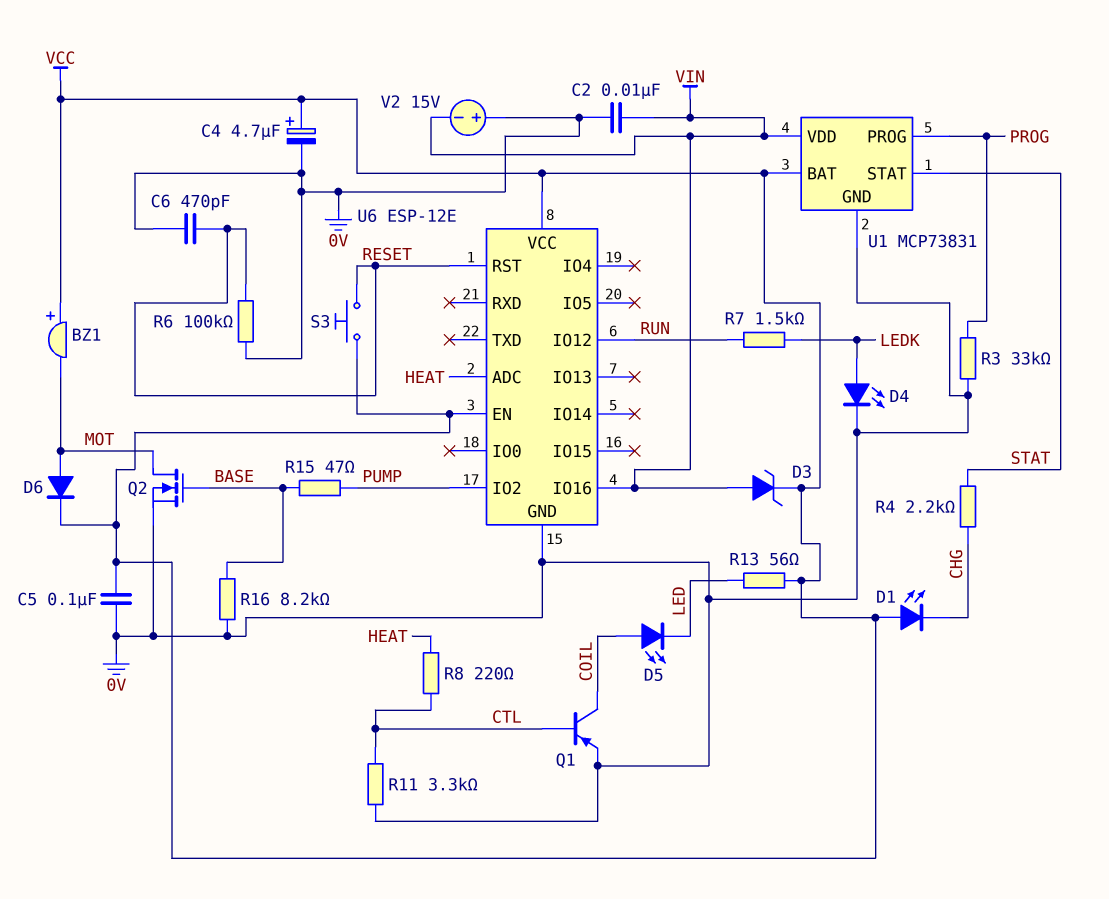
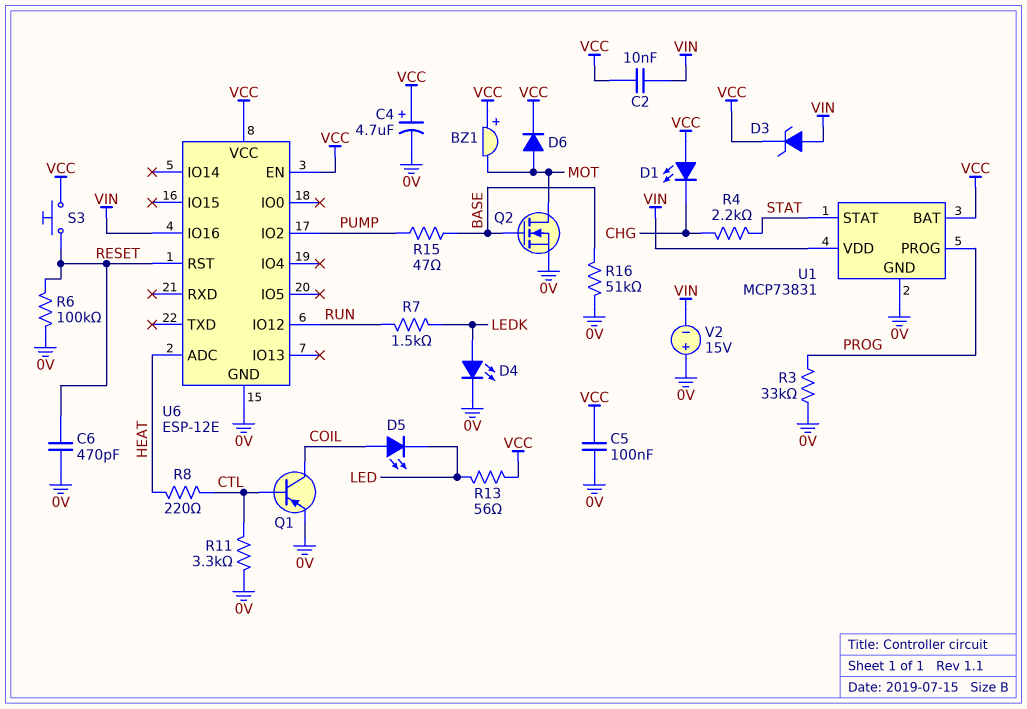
C2: 10nF (0V, VIN) -> 10nF (VCC, VIN)
R16: 8.2k (0V, BASE) -> 51k (0V, BASE)

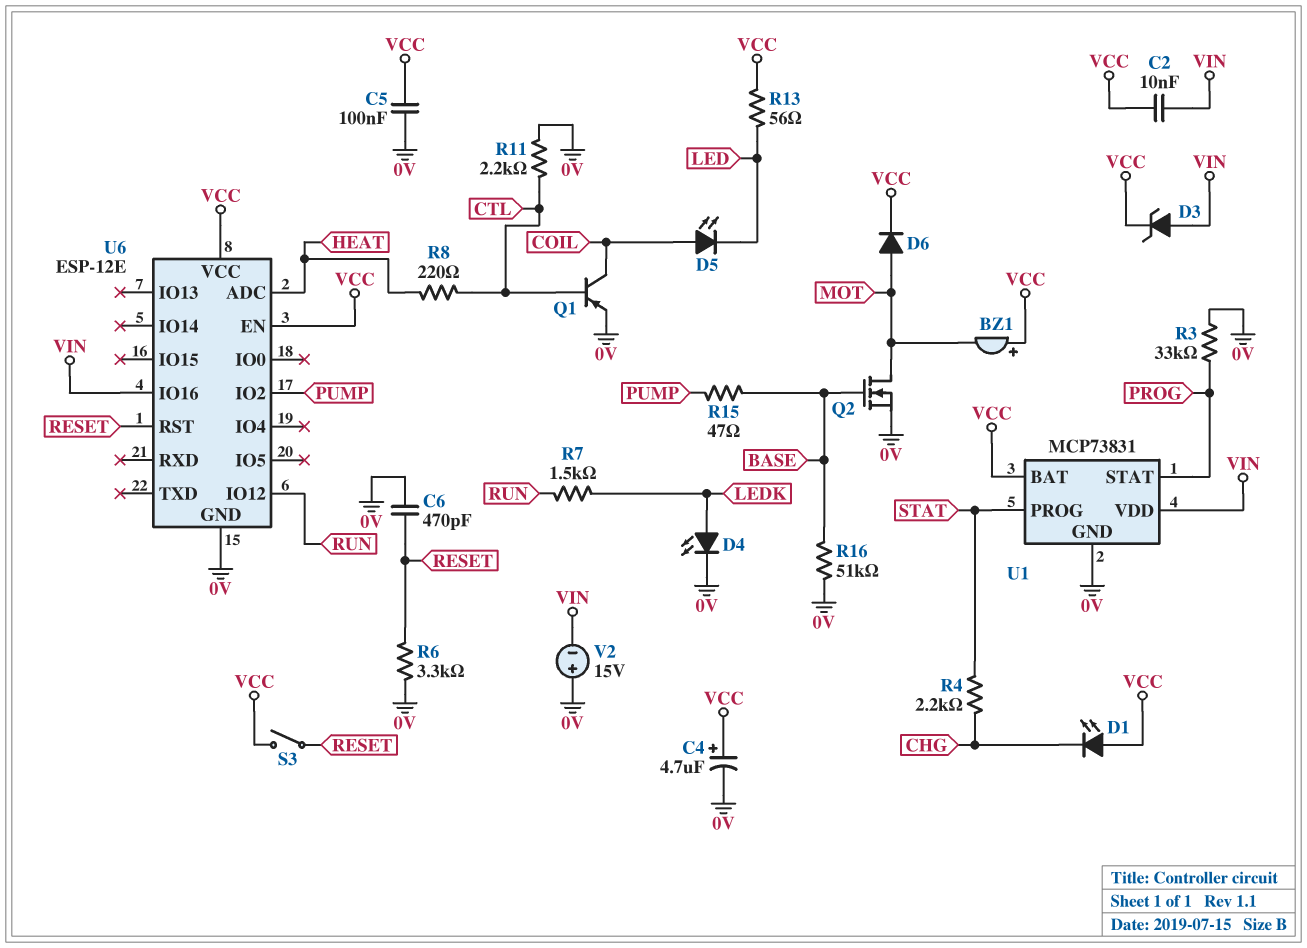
R6: 100k (0V, RESET) -> 3.3k (0V, RESET)
R11: 3.3k (0V, CTL) -> 2.2k (0V, CTL)
S3: button (RESET, VCC) -> switch (RESET, VCC)
U1 pin PROG: PROG -> STAT
U1 pin STAT: STAT -> PROG

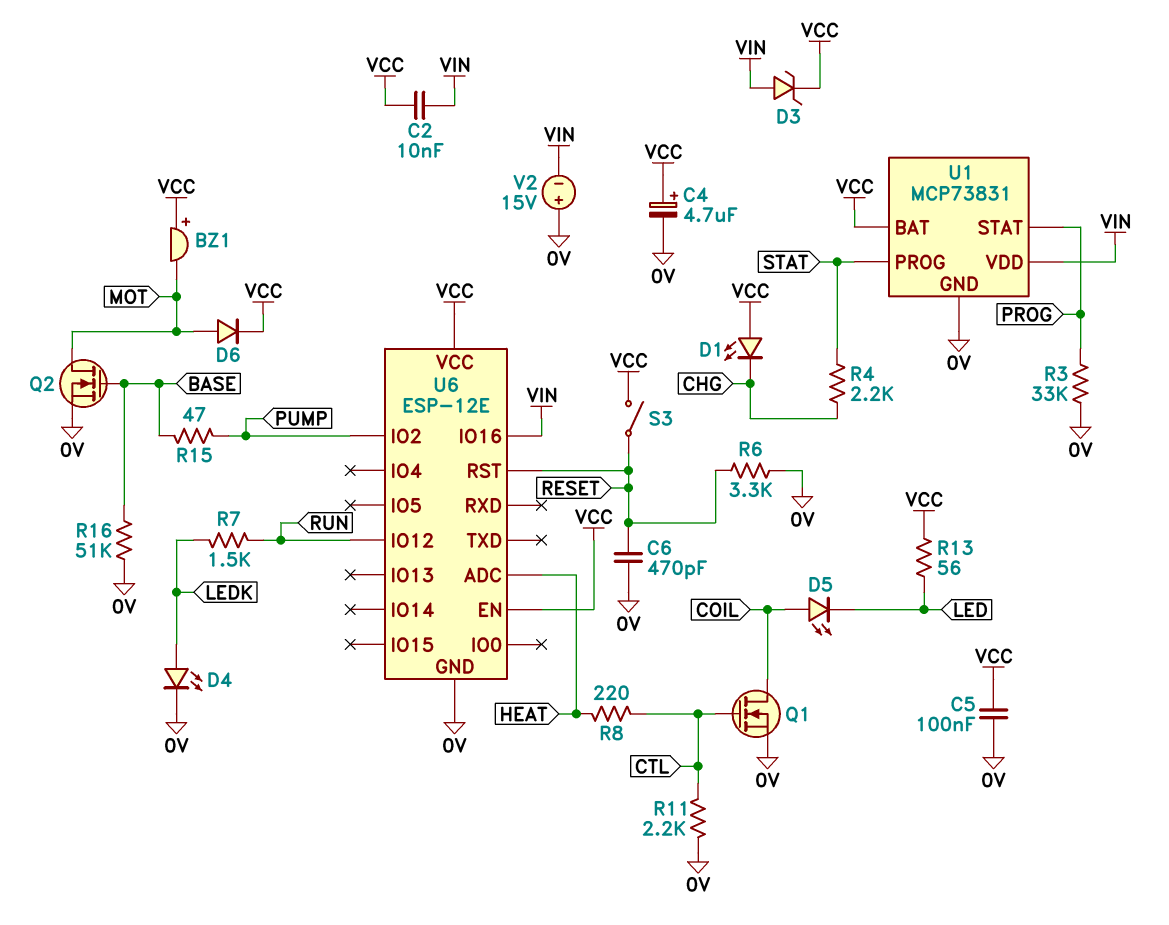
Q1: PNP (B CTL, C COIL, E 0V) -> NMOS (G CTL, D COIL, S 0V)

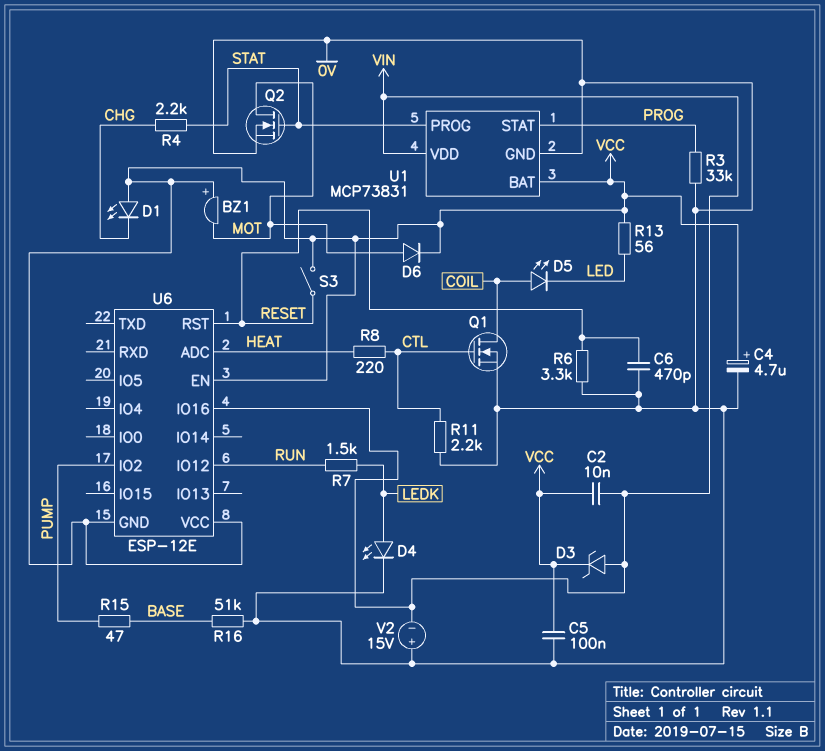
Q2: NMOS (G BASE, D MOT, S 0V) -> NMOS (G STAT, D MOT, S 0V)
U6 pin GND: 0V -> VCC

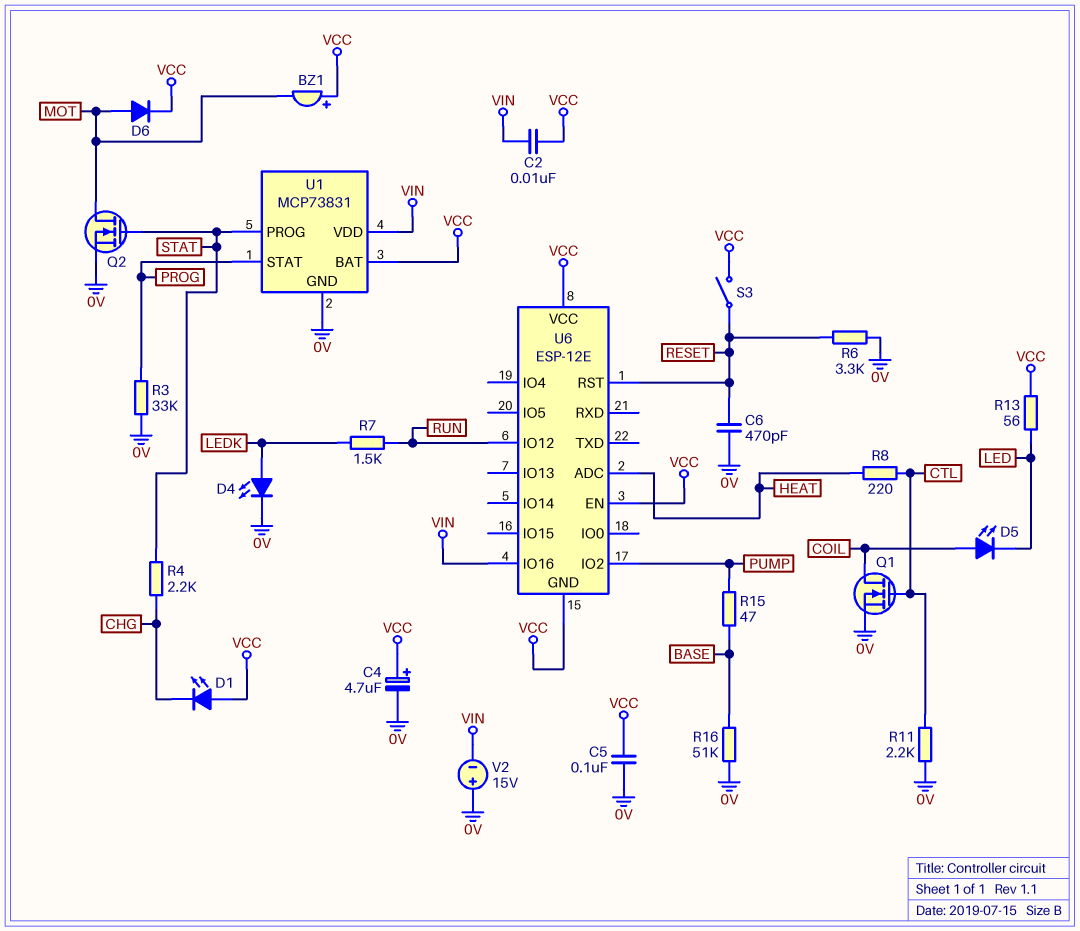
D3: zener (A VIN, K VCC) -> none

